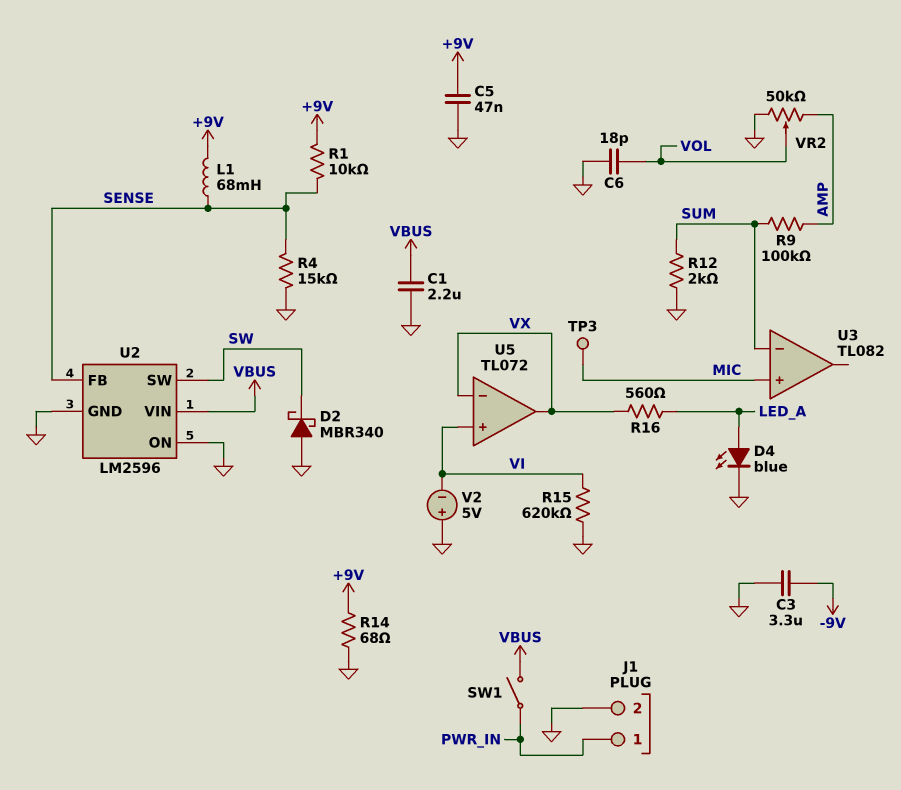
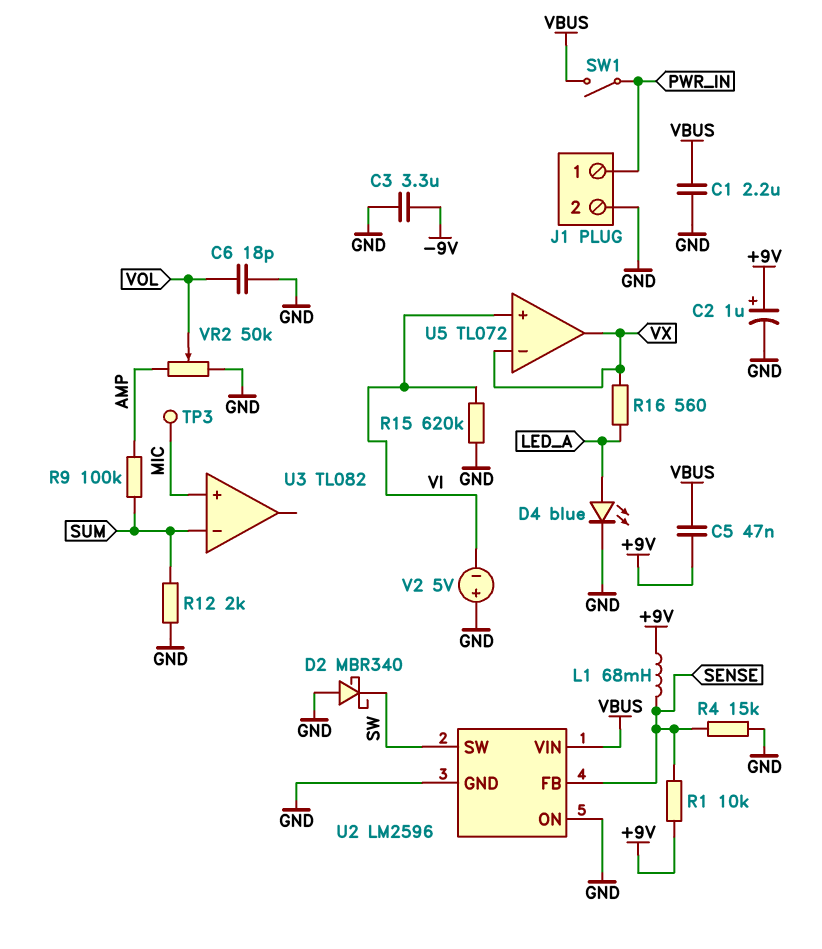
C2: none -> 1uF (plus +9V, minus GND)
C5: 47nF (+9V, GND) -> 47nF (+9V, VBUS)
R14: 68 (+9V, GND) -> none

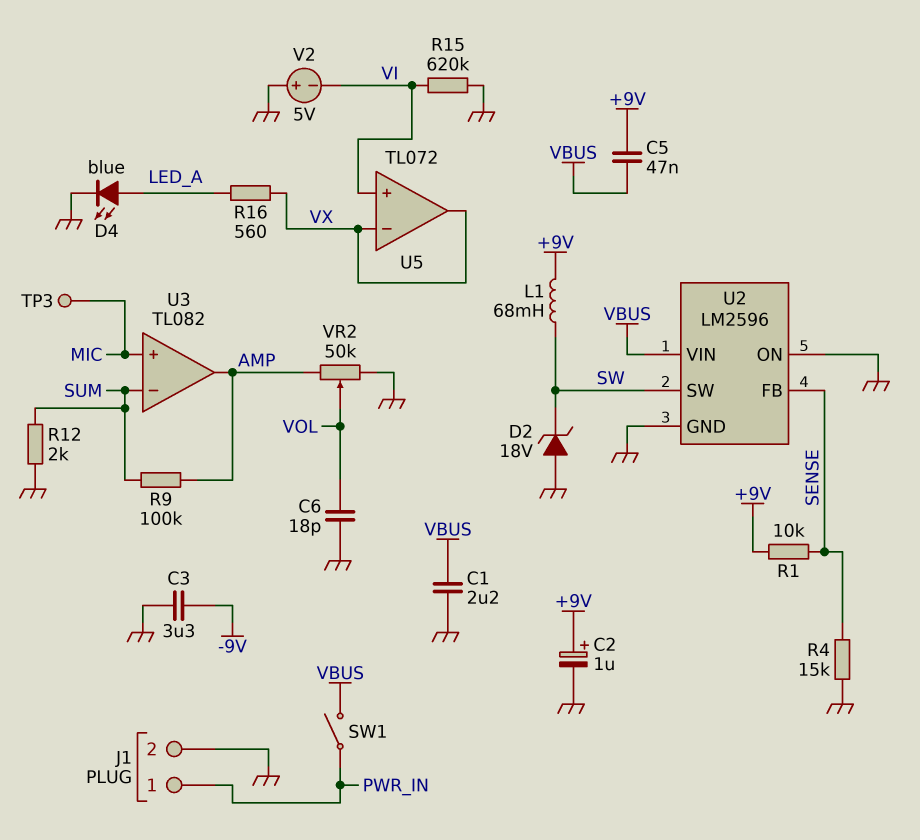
D2: schottky MBR340 (A GND, K SW) -> zener 18V (A GND, K SW)
L1: 68mH (+9V, SENSE) -> 68mH (+9V, SW)
U3 pin out: none -> AMP

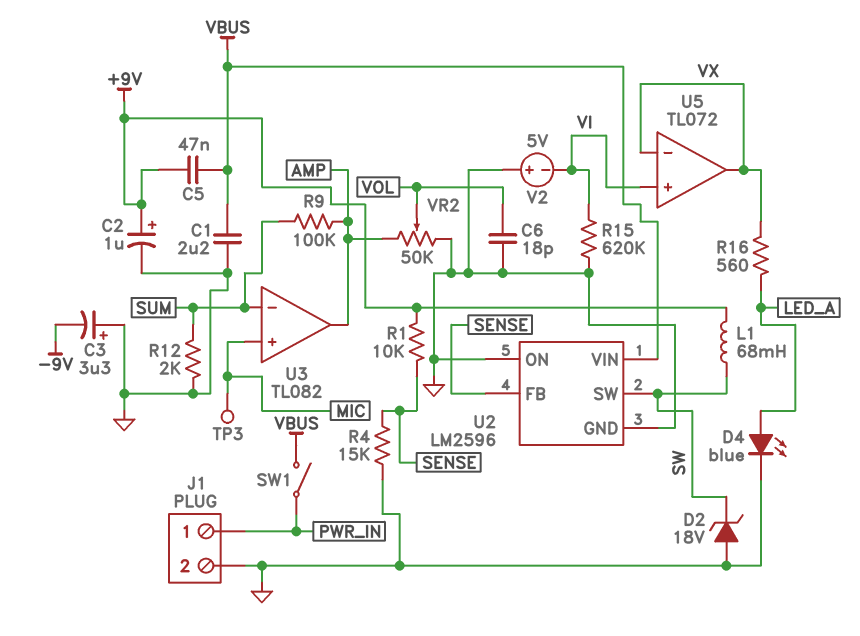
C3: 3.3uF (-9V, GND) -> 3.3uF (plus GND, minus -9V)

